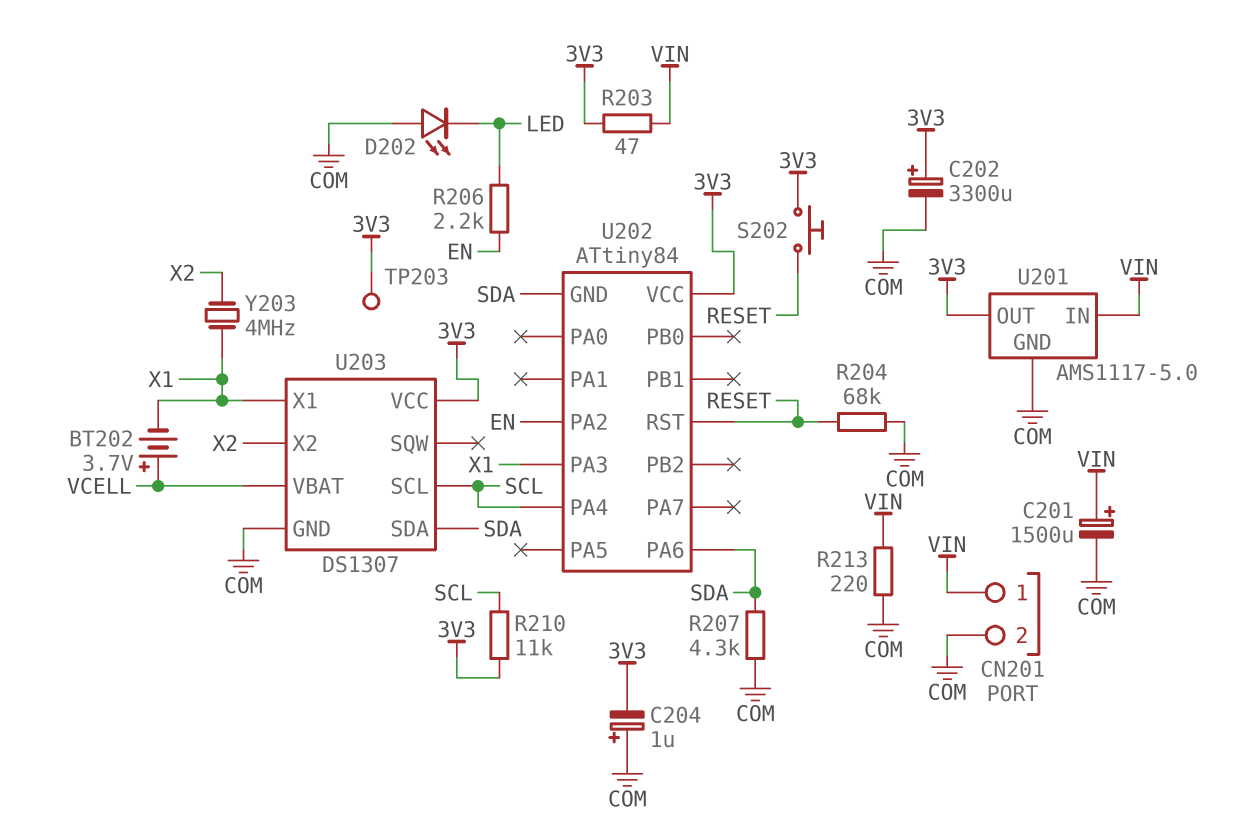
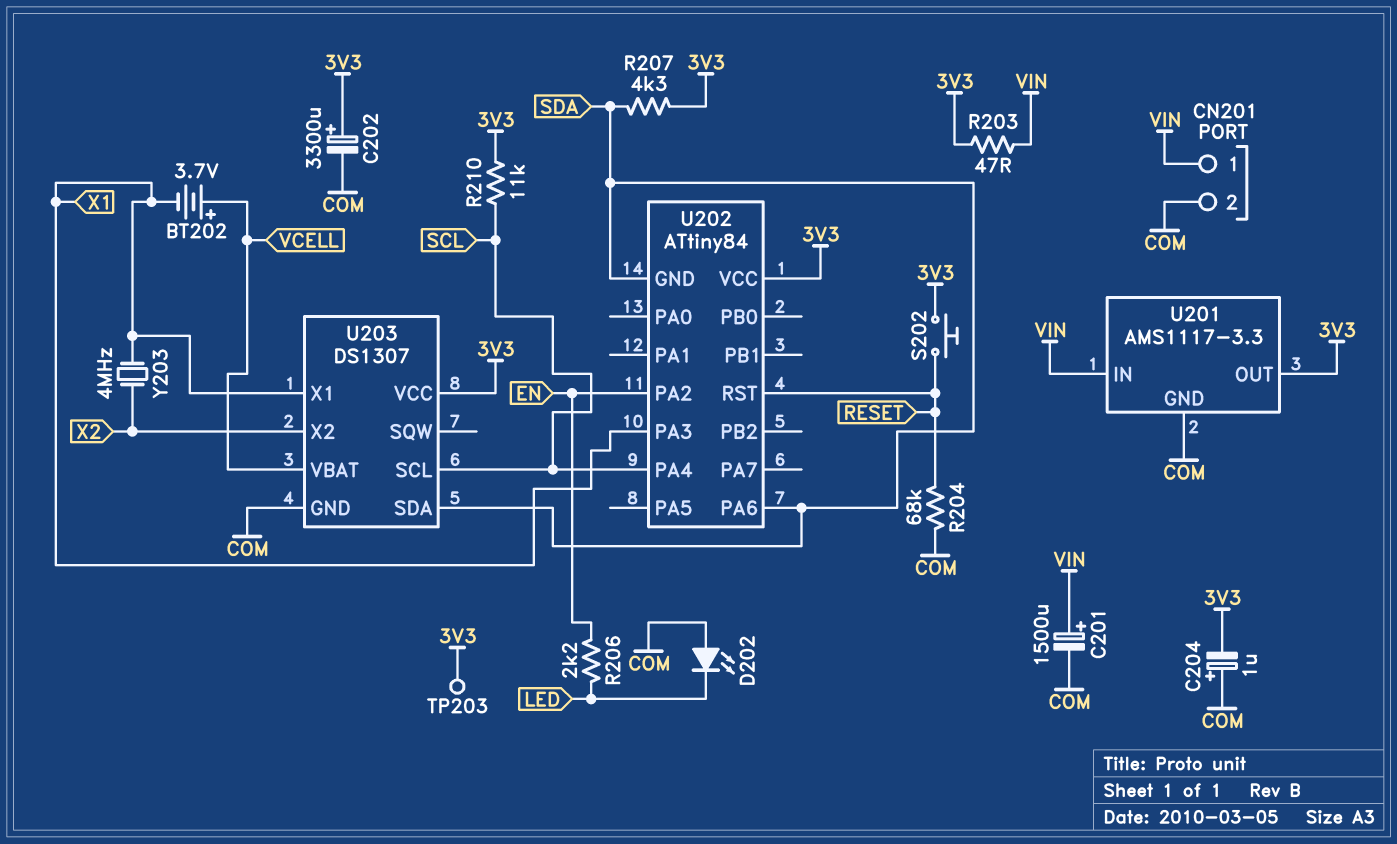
R207: 4.3k (COM, SDA) -> 4.3k (3V3, SDA)
R213: 220 (COM, VIN) -> none
U201: AMS1117-5.0 -> AMS1117-3.3

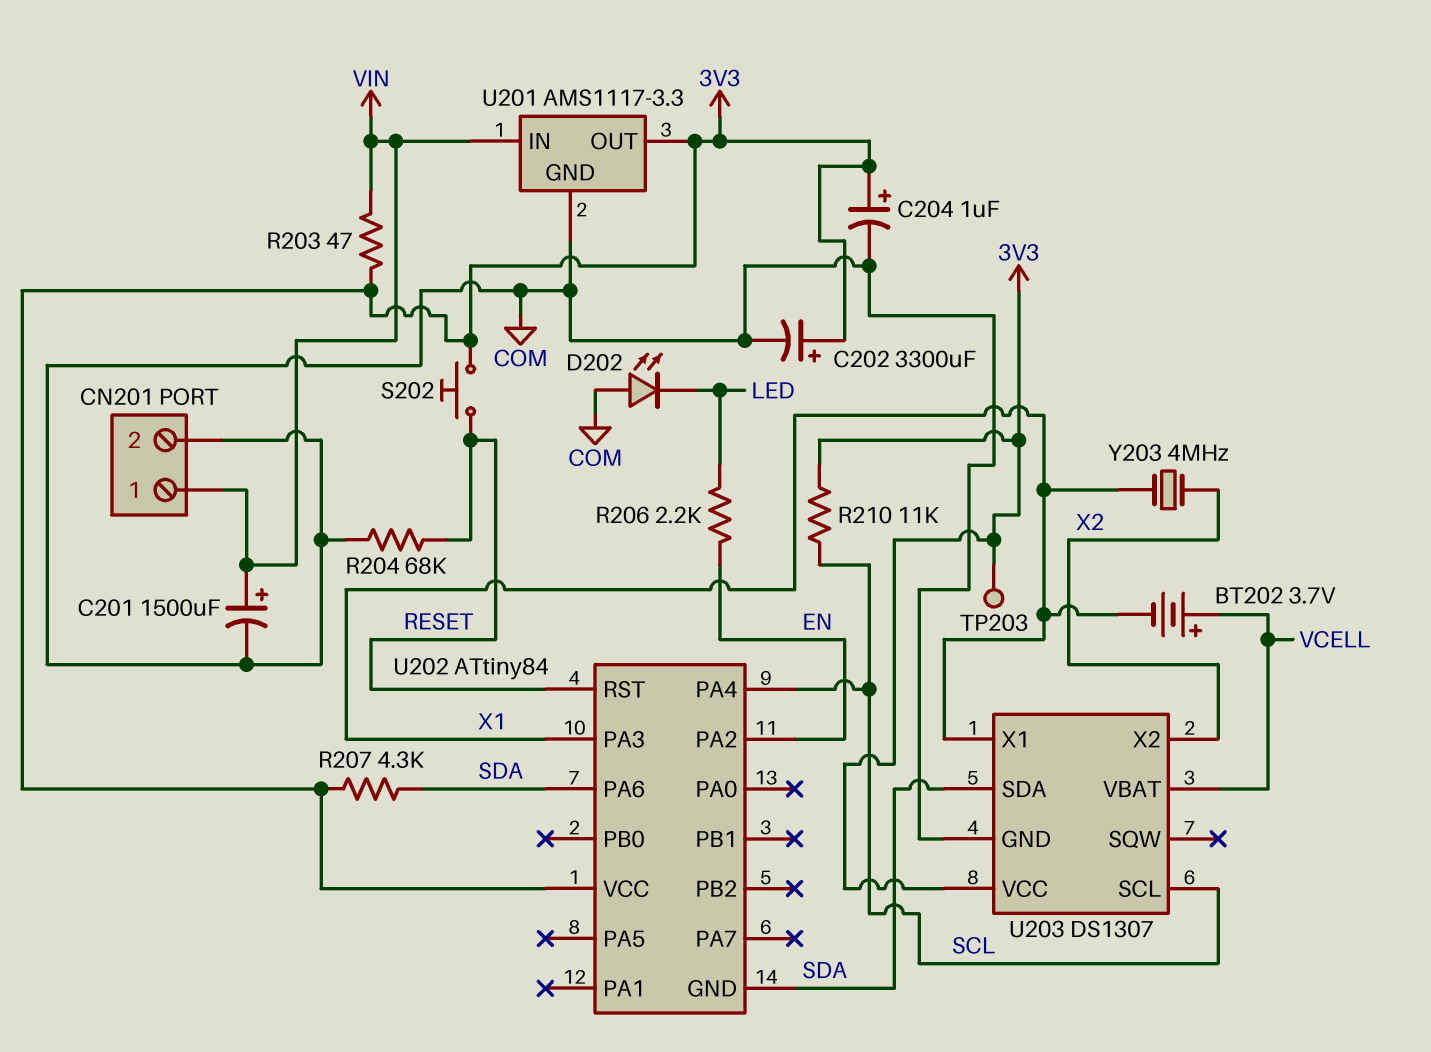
C204: 1uF (plus COM, minus 3V3) -> 1uF (plus 3V3, minus COM)

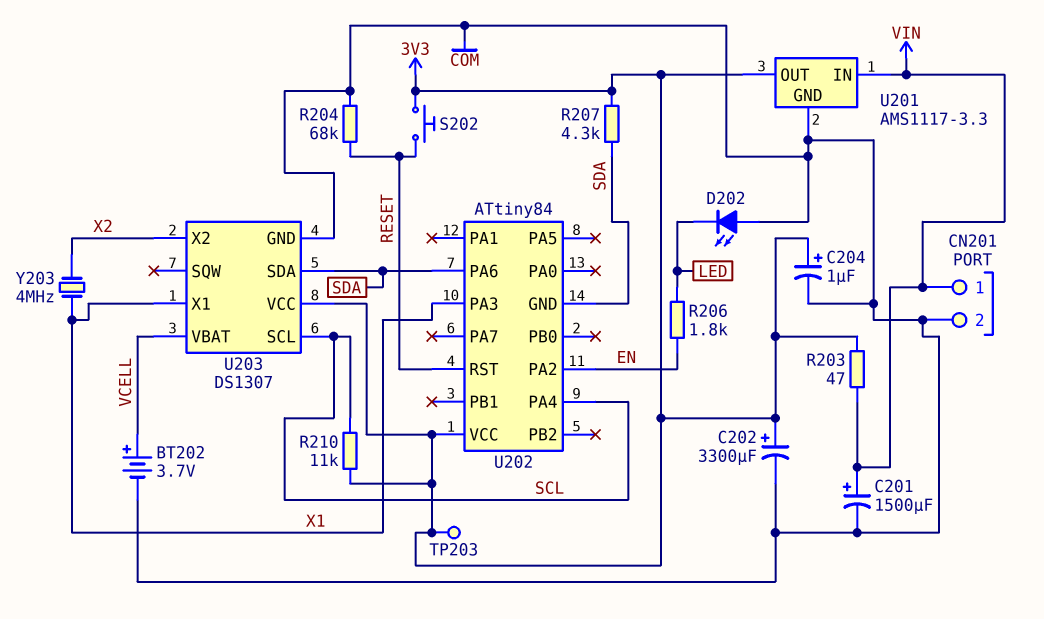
BT202: 3.7V (plus VCELL, minus X1) -> 3.7V (plus VCELL, minus COM)
R206: 2.2k (EN, LED) -> 1.8k (EN, LED)

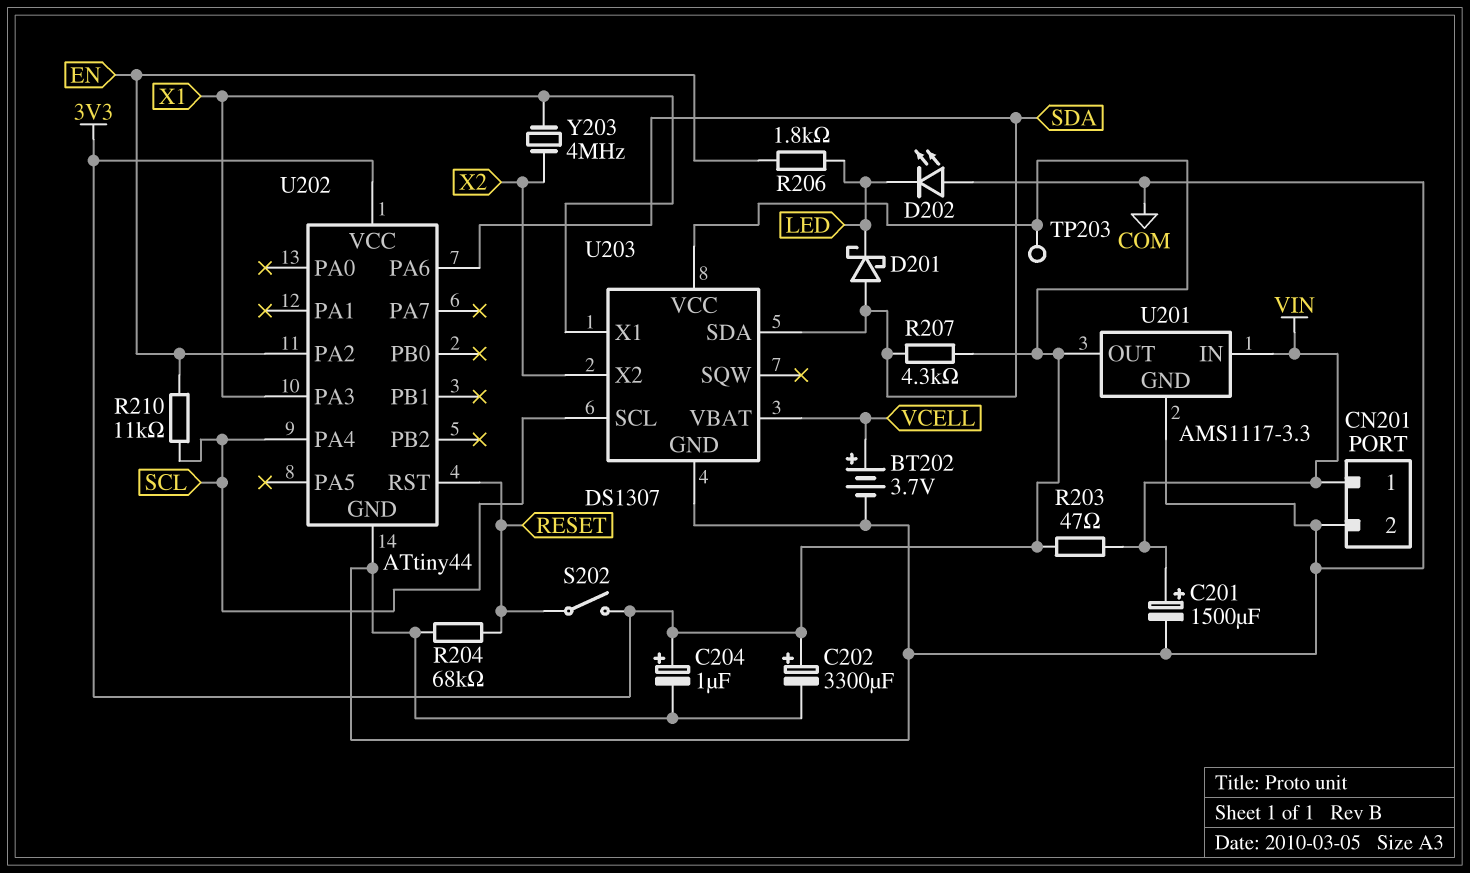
D201: none -> schottky (A SDA, K LED)
R210: 11k (3V3, SCL) -> 11k (EN, SCL)
S202: button (3V3, RESET) -> switch (3V3, RESET)
U202: ATtiny84 -> ATtiny44
U202 pin GND: SDA -> COM

